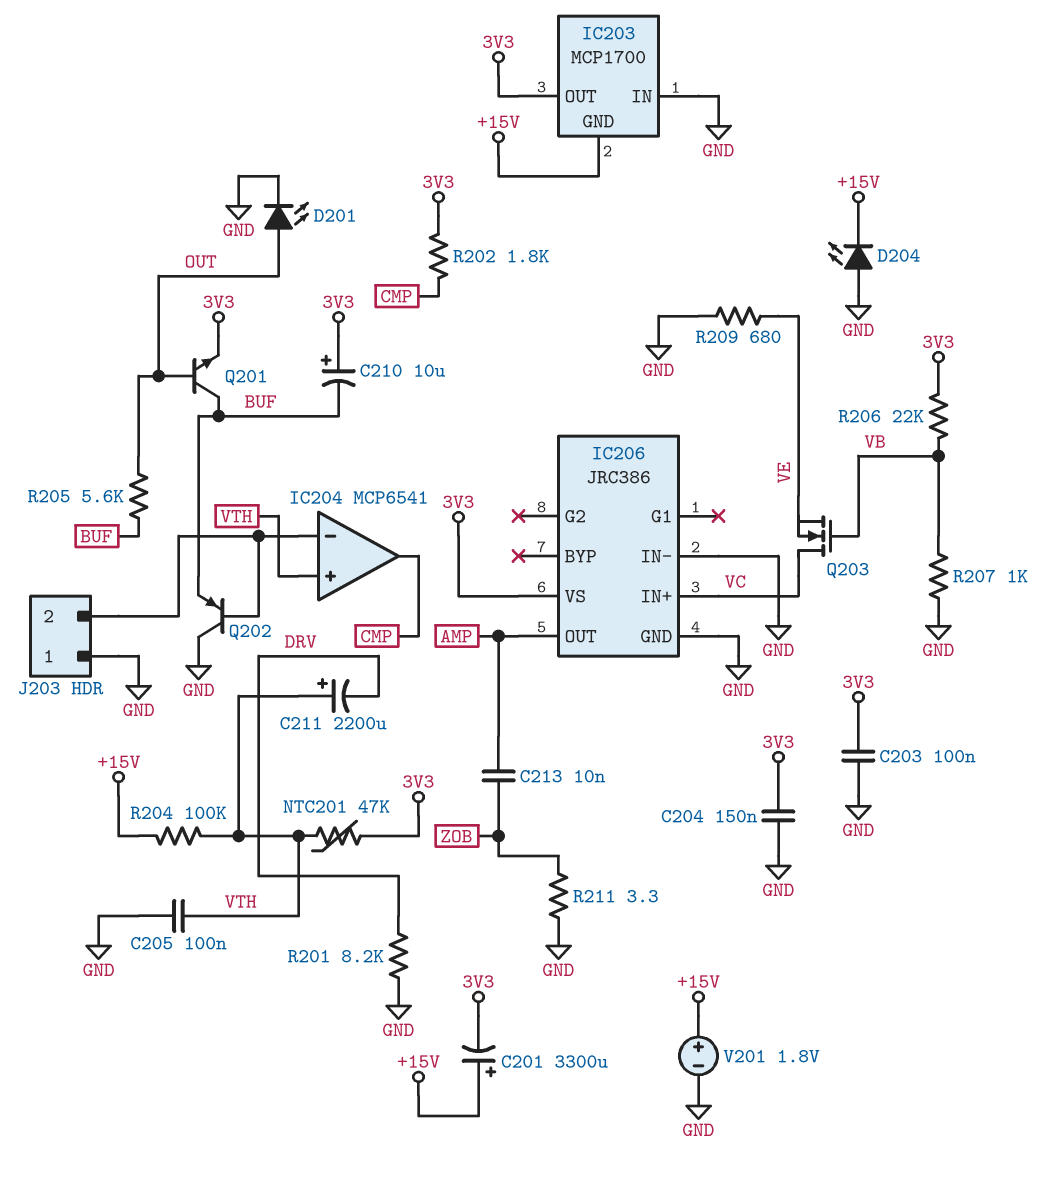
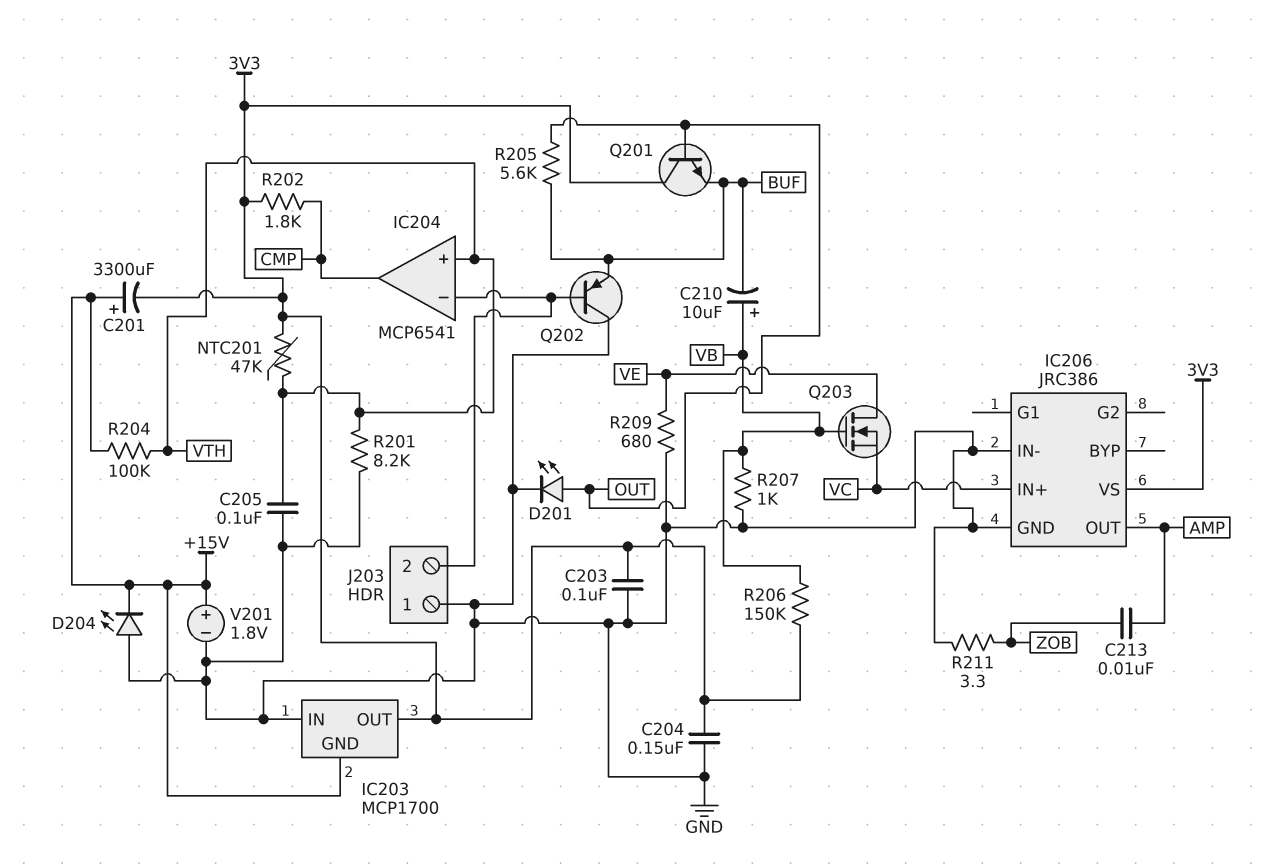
C210: 10uF (plus 3V3, minus BUF) -> 10uF (plus VB, minus BUF)
C211: 2200uF (plus VTH, minus DRV) -> none
Q201: NPN (B OUT, C BUF, E 3V3) -> NPN (B OUT, C 3V3, E BUF)
Q203: NMOS (G VB, D VC, S VE) -> NMOS (G VB, D VE, S VC)
R201: 8.2k (DRV, GND) -> 8.2k (GND, VTH)
R206: 22k (3V3, VB) -> 150k (3V3, VB)

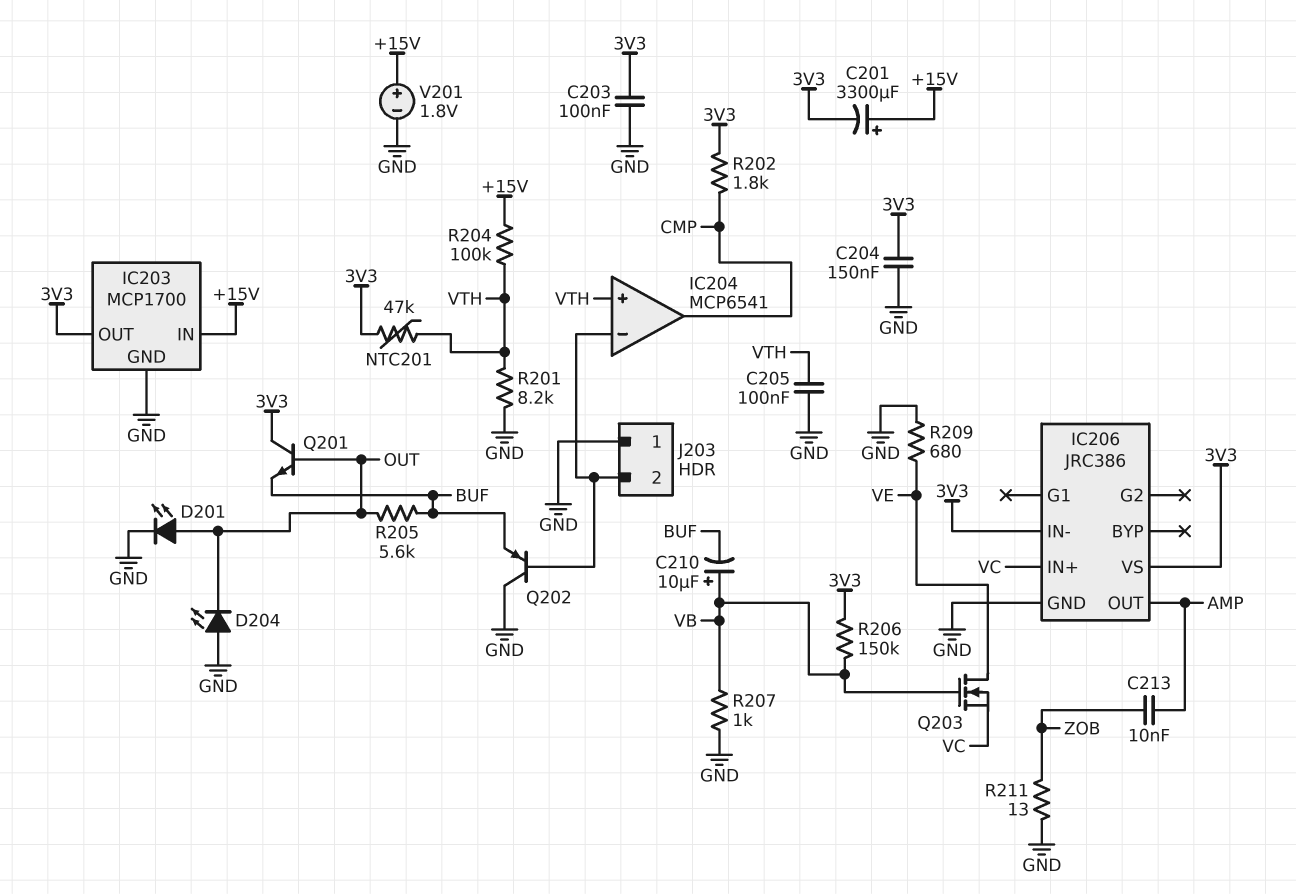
D204: LED (A GND, K +15V) -> LED (A GND, K OUT)
IC203 pin GND: +15V -> GND
IC203 pin IN: GND -> +15V
IC206 pin IN-: GND -> 3V3
R211: 3.3 (GND, ZOB) -> 13 (GND, ZOB)

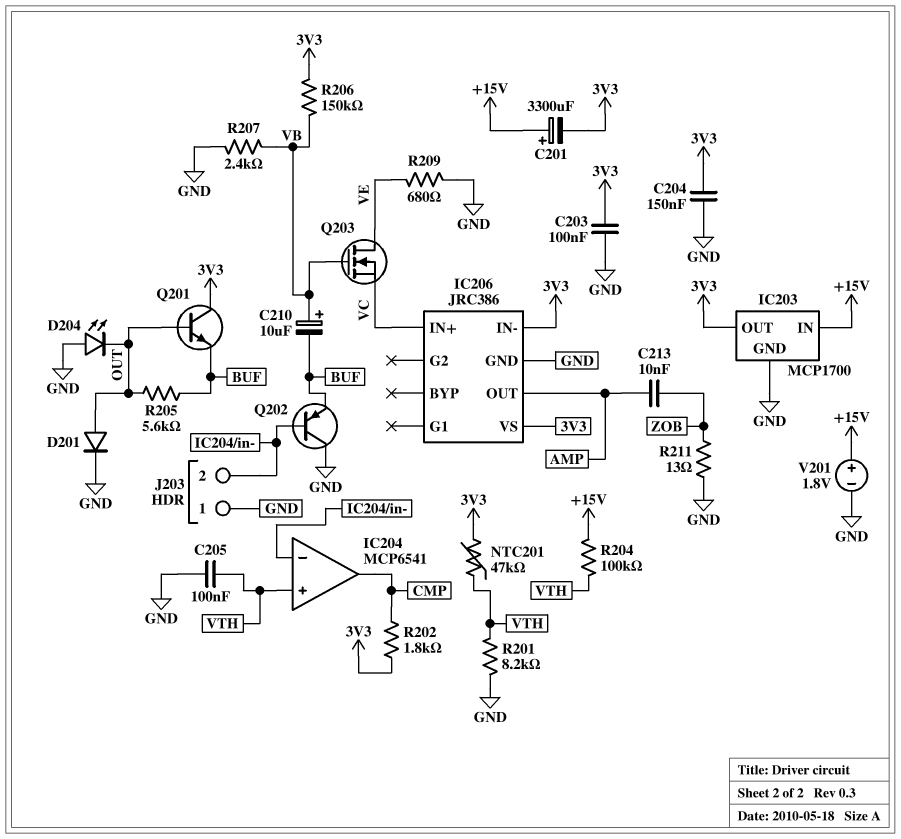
D201: LED (A OUT, K GND) -> diode (A OUT, K GND)
R207: 1k (GND, VB) -> 2.4k (GND, VB)

